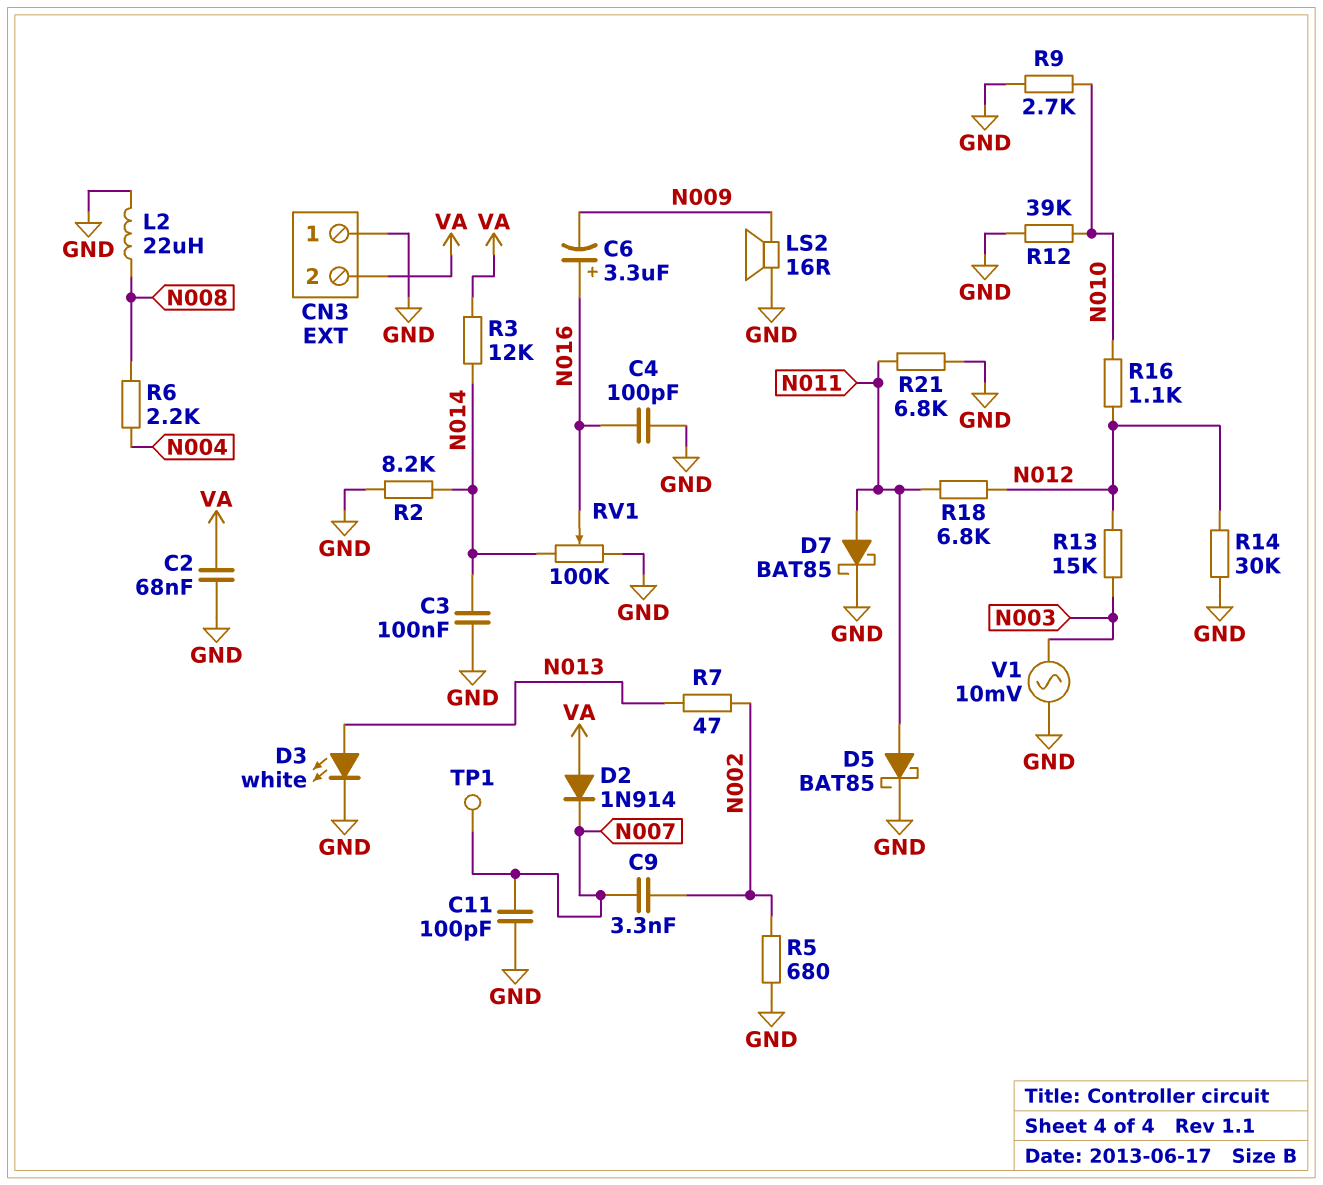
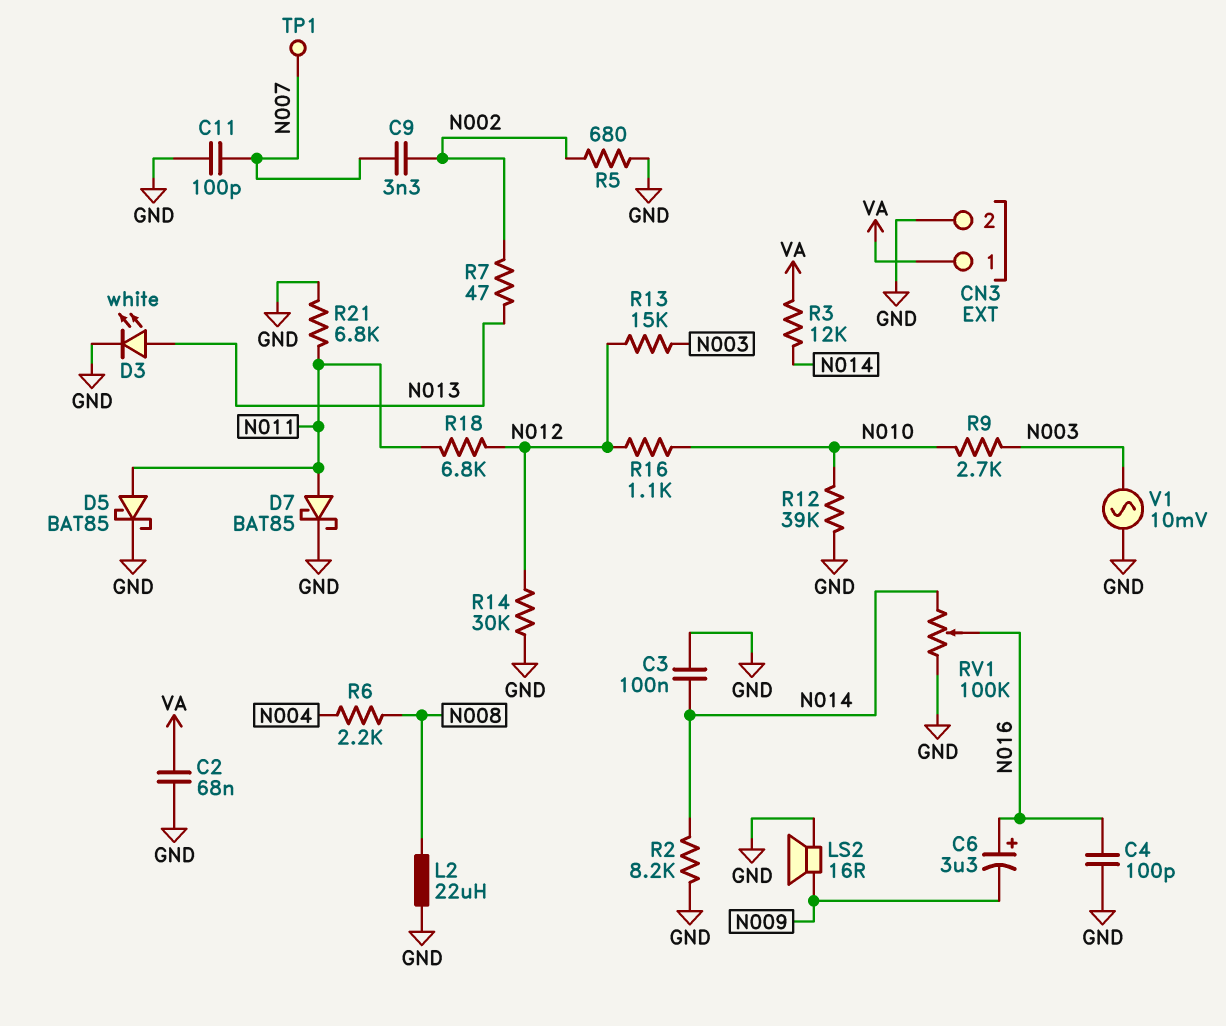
CN3 pin 1: GND -> VA
CN3 pin 2: VA -> GND
D2: diode 1N914 (A VA, K N007) -> none
R9: 2.7k (GND, N010) -> 2.7k (N003, N010)

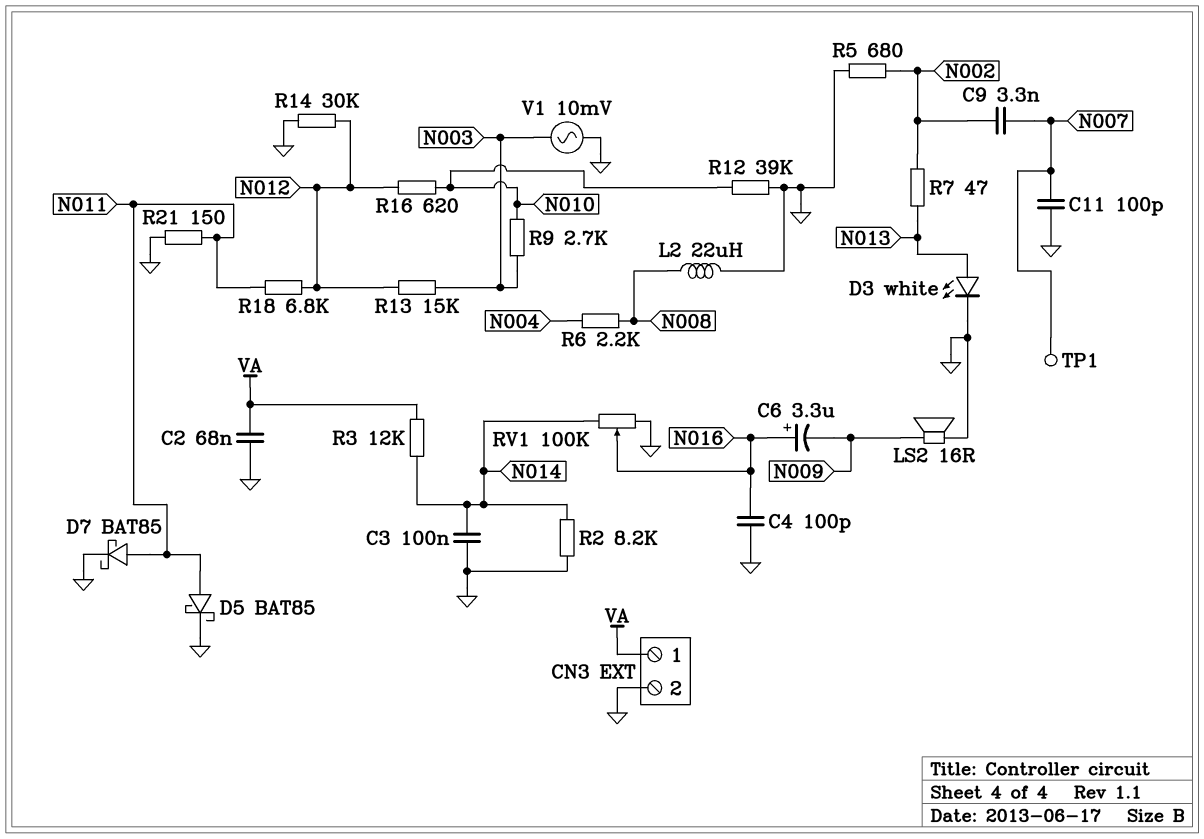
R16: 1.1k (N010, N012) -> 620 (N010, N012)
R21: 6.8k (GND, N011) -> 150 (GND, N011)

